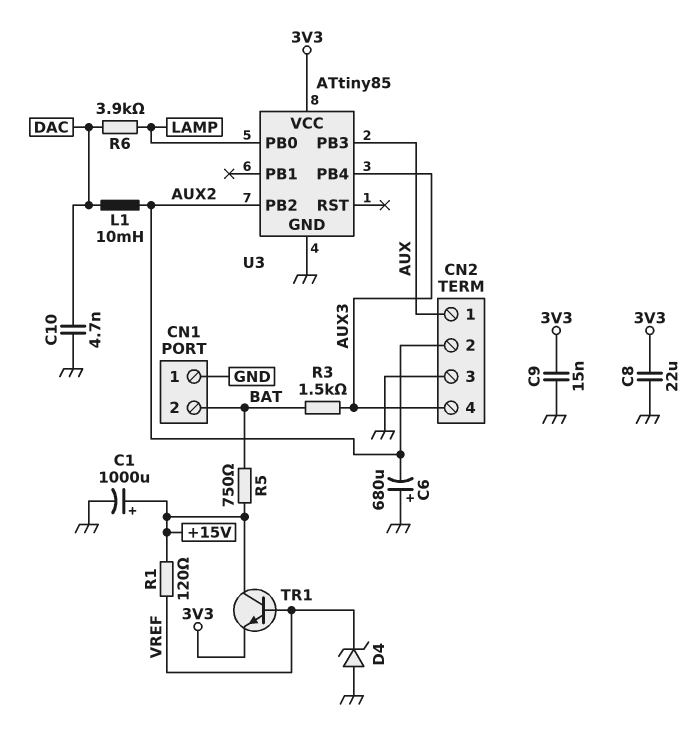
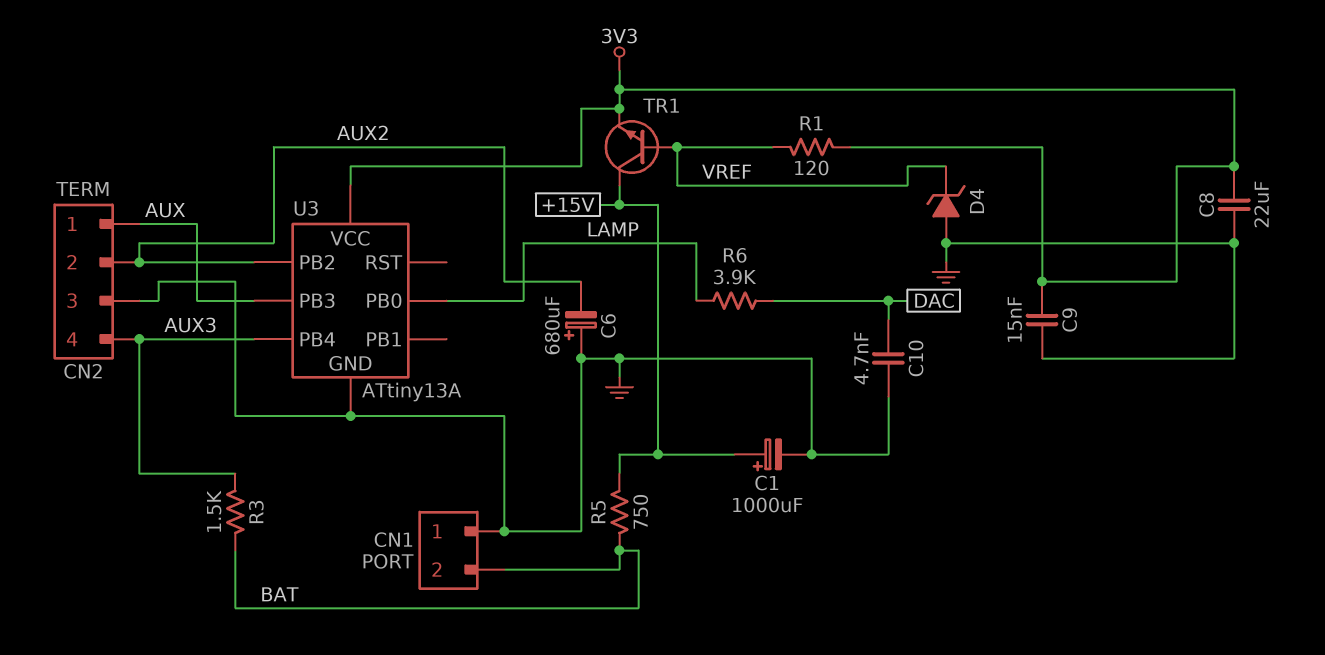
L1: 10mH (AUX2, DAC) -> none
R1: 120 (+15V, VREF) -> 120 (3V3, VREF)
U3: ATtiny85 -> ATtiny13A

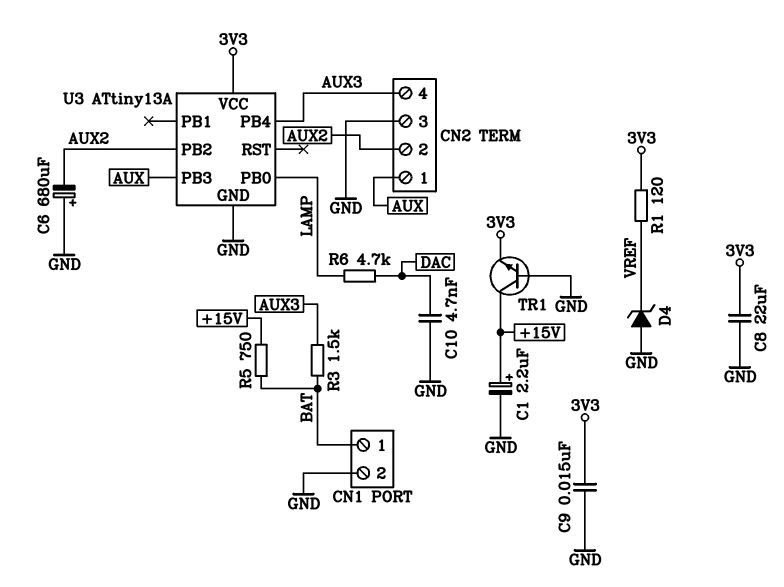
C1: 1000uF (plus +15V, minus GND) -> 2.2uF (plus +15V, minus GND)
CN1 pin 1: GND -> BAT
CN1 pin 2: BAT -> GND
R6: 3.9k (DAC, LAMP) -> 4.7k (DAC, LAMP)
TR1: NPN (B VREF, C +15V, E 3V3) -> NPN (B GND, C +15V, E 3V3)

